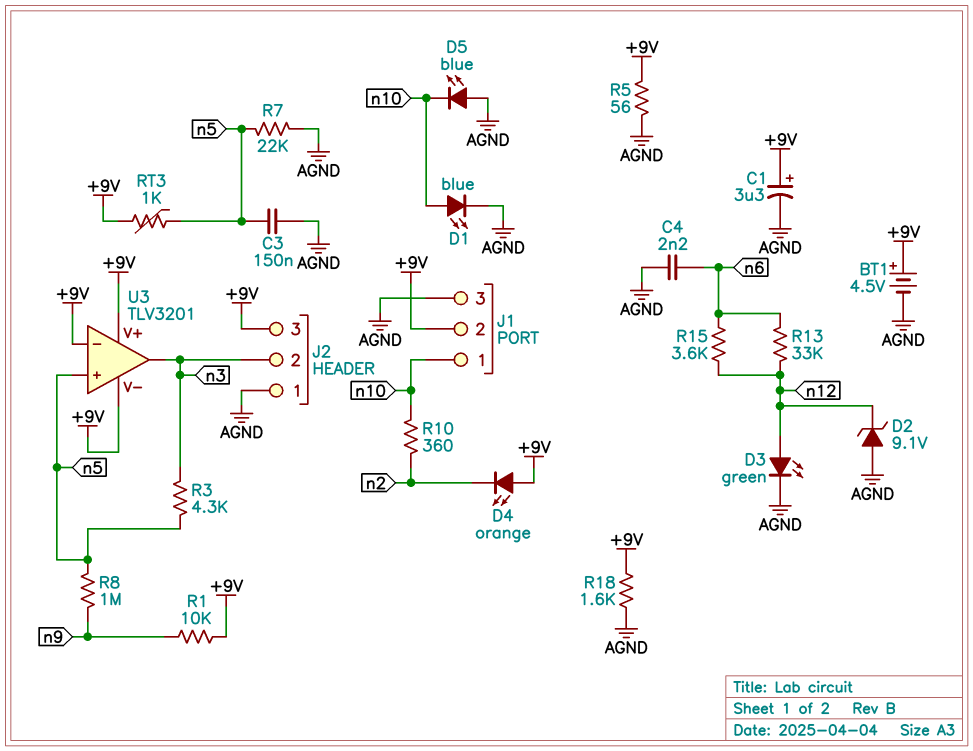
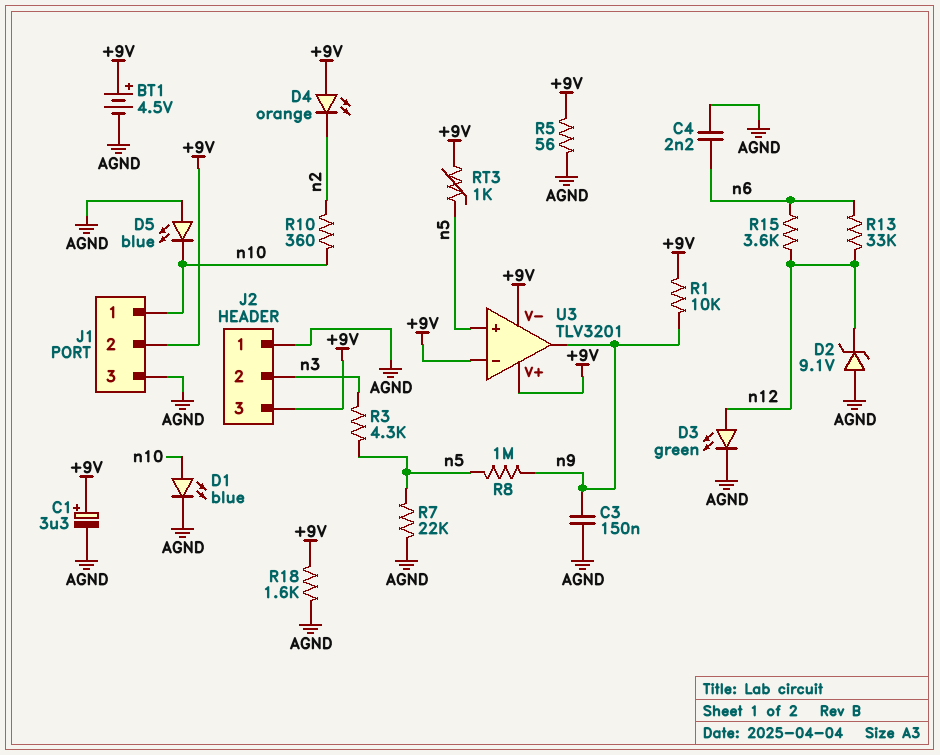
C3: 150nF (AGND, n5) -> 150nF (AGND, n9)
U3 pin out: n3 -> n9

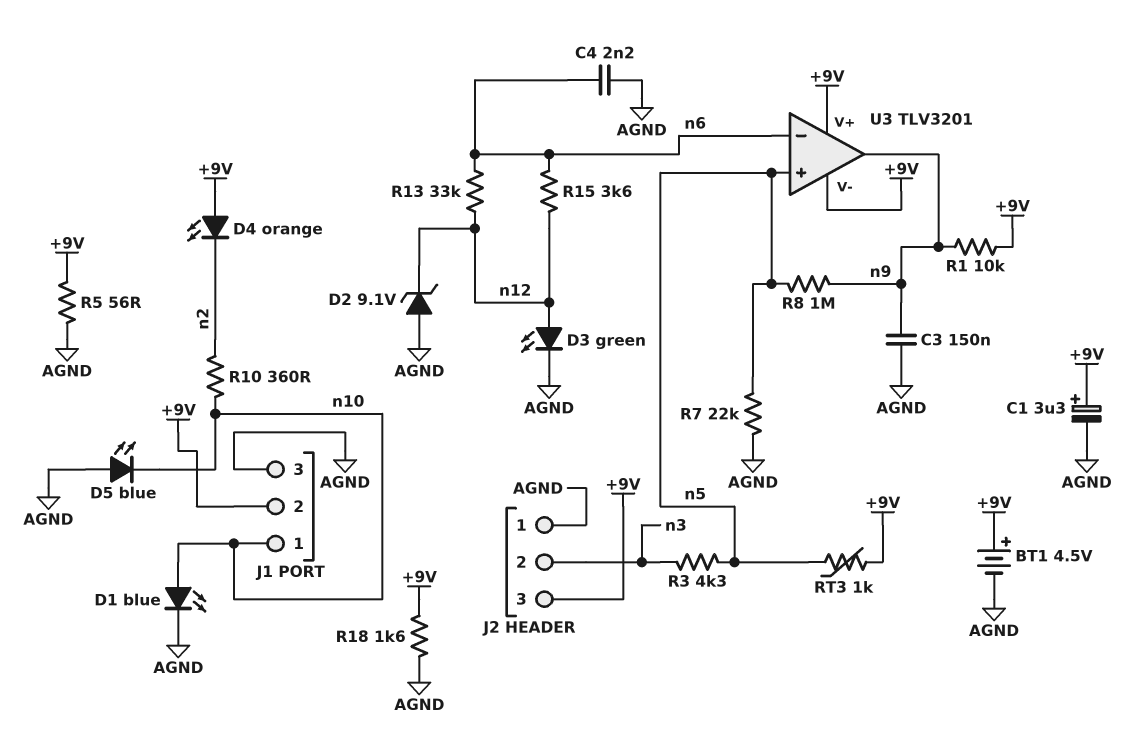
U3 pin in-: +9V -> n6

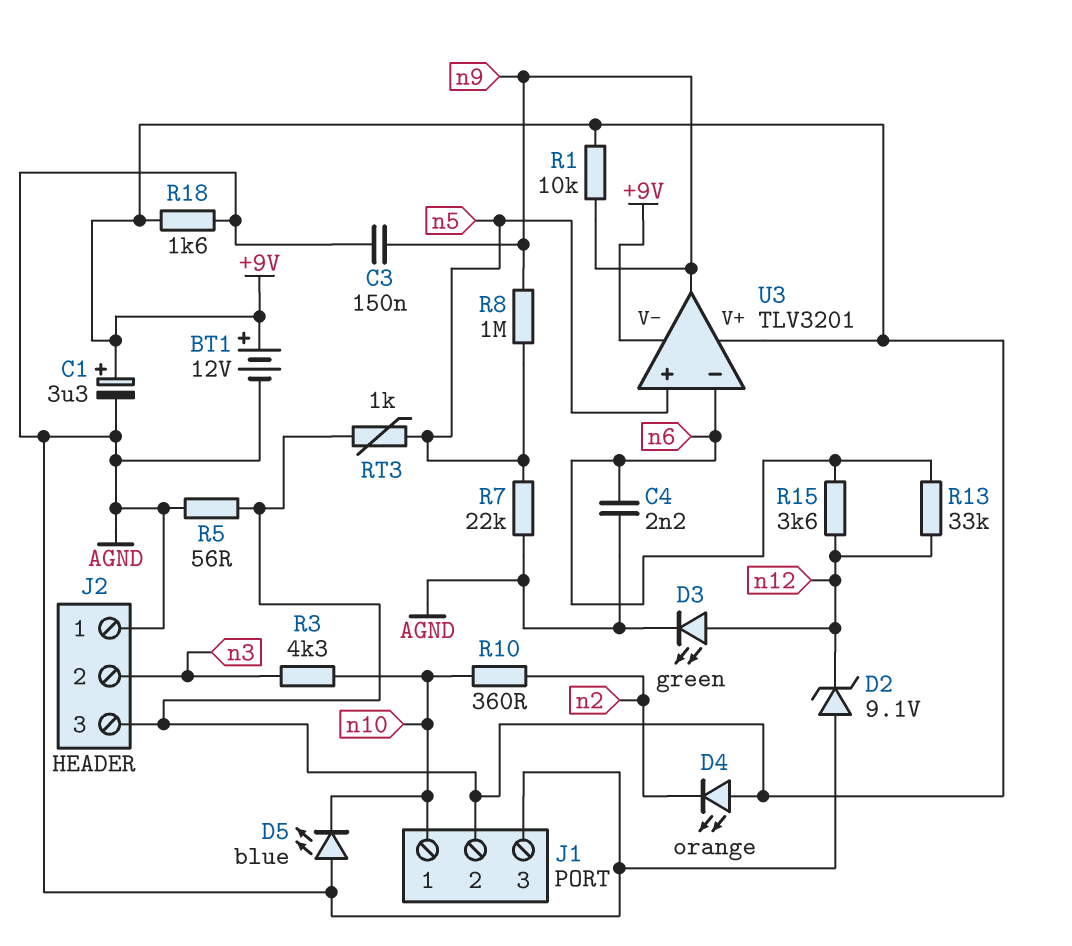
BT1: 4.5V (plus +9V, minus AGND) -> 12V (plus +9V, minus AGND)
D1: LED blue (A n10, K AGND) -> none
R3: 4.3k (n3, n5) -> 4.3k (n3, n10)

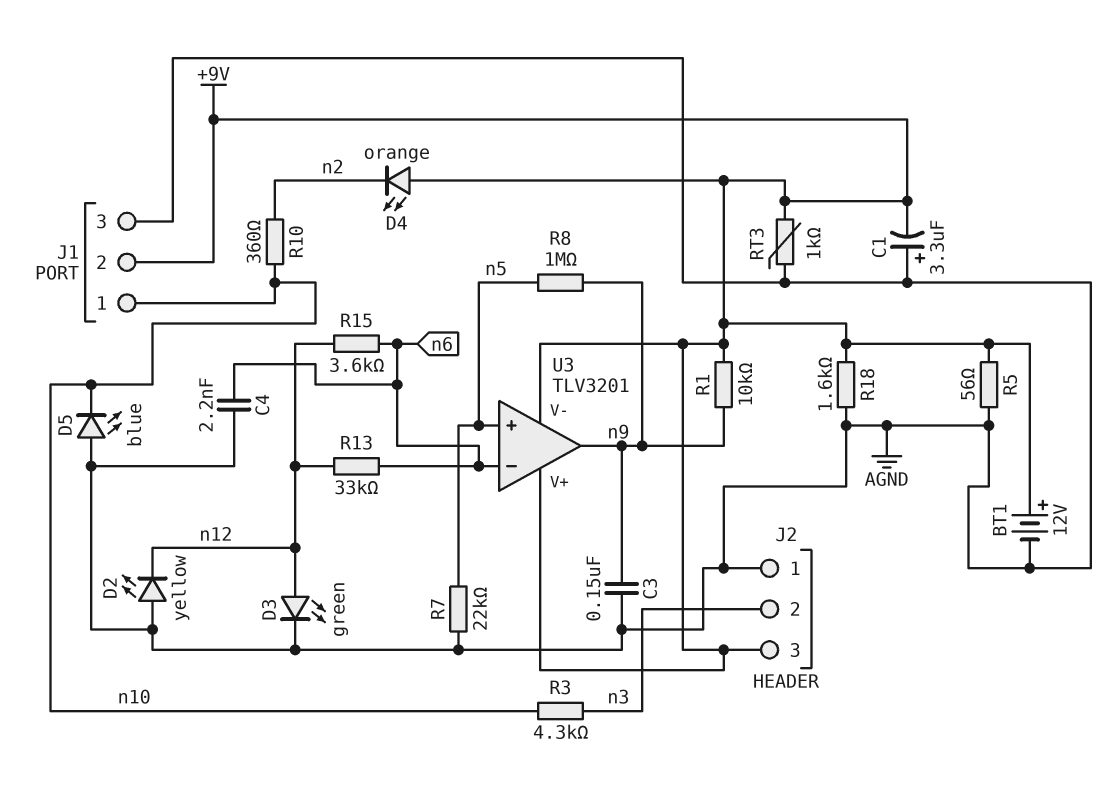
C1: 3.3uF (plus +9V, minus AGND) -> 3.3uF (plus AGND, minus +9V)
D2: zener 9.1V (A AGND, K n12) -> LED yellow (A AGND, K n12)
RT3: 1k (+9V, n5) -> 1k (+9V, AGND)

